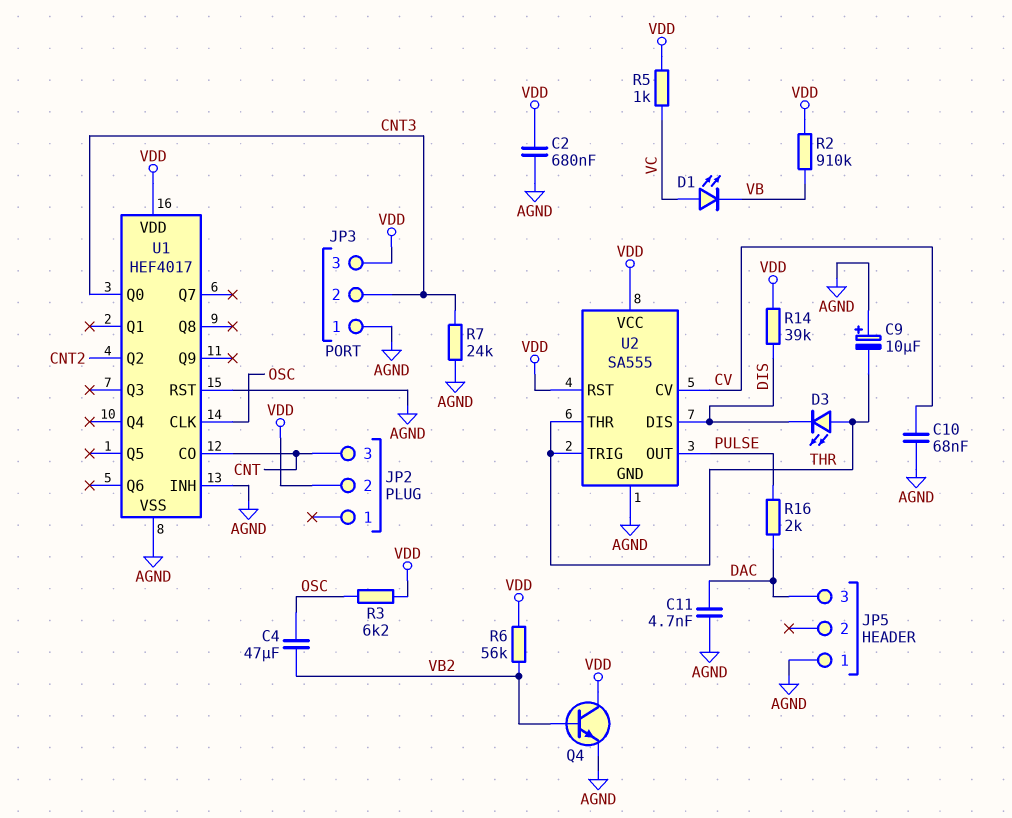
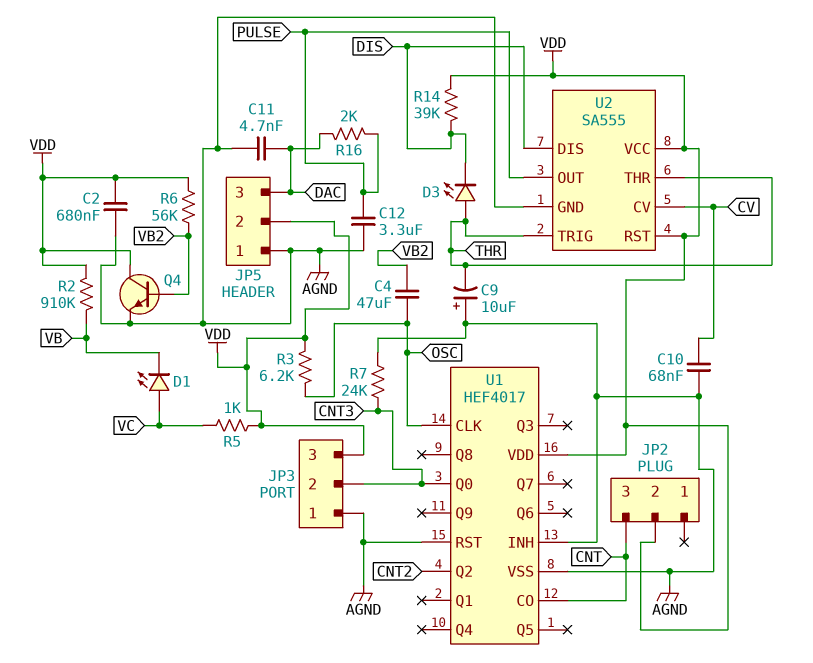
C12: none -> 3.3uF (AGND, PULSE)
JP5 pin 2: none -> VDD

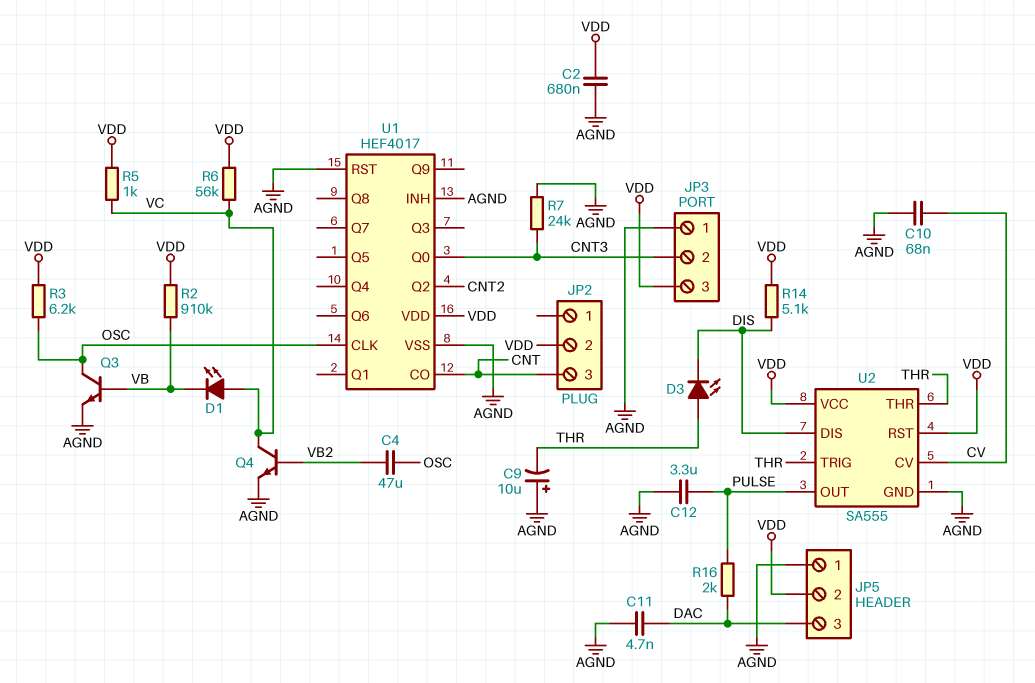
Q3: none -> NPN (B VB, C OSC, E AGND)
Q4: NPN (B VB2, C VDD, E AGND) -> NPN (B VB2, C VC, E AGND)
R6: 56k (VB2, VDD) -> 56k (VC, VDD)
R14: 39k (DIS, VDD) -> 5.1k (DIS, VDD)

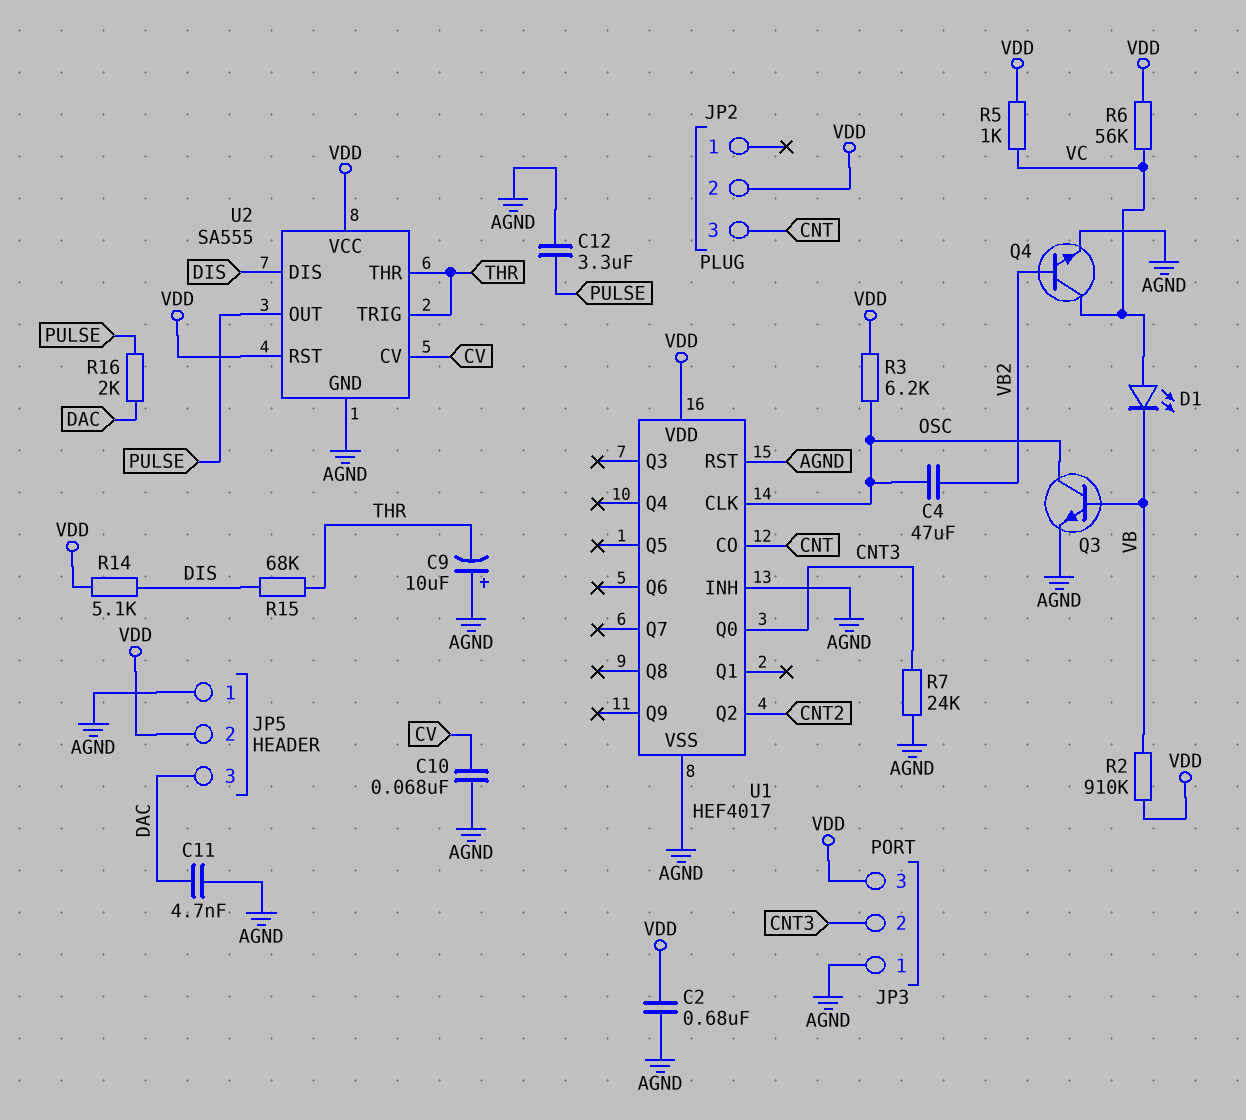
D3: LED (A THR, K DIS) -> none
R15: none -> 68k (DIS, THR)

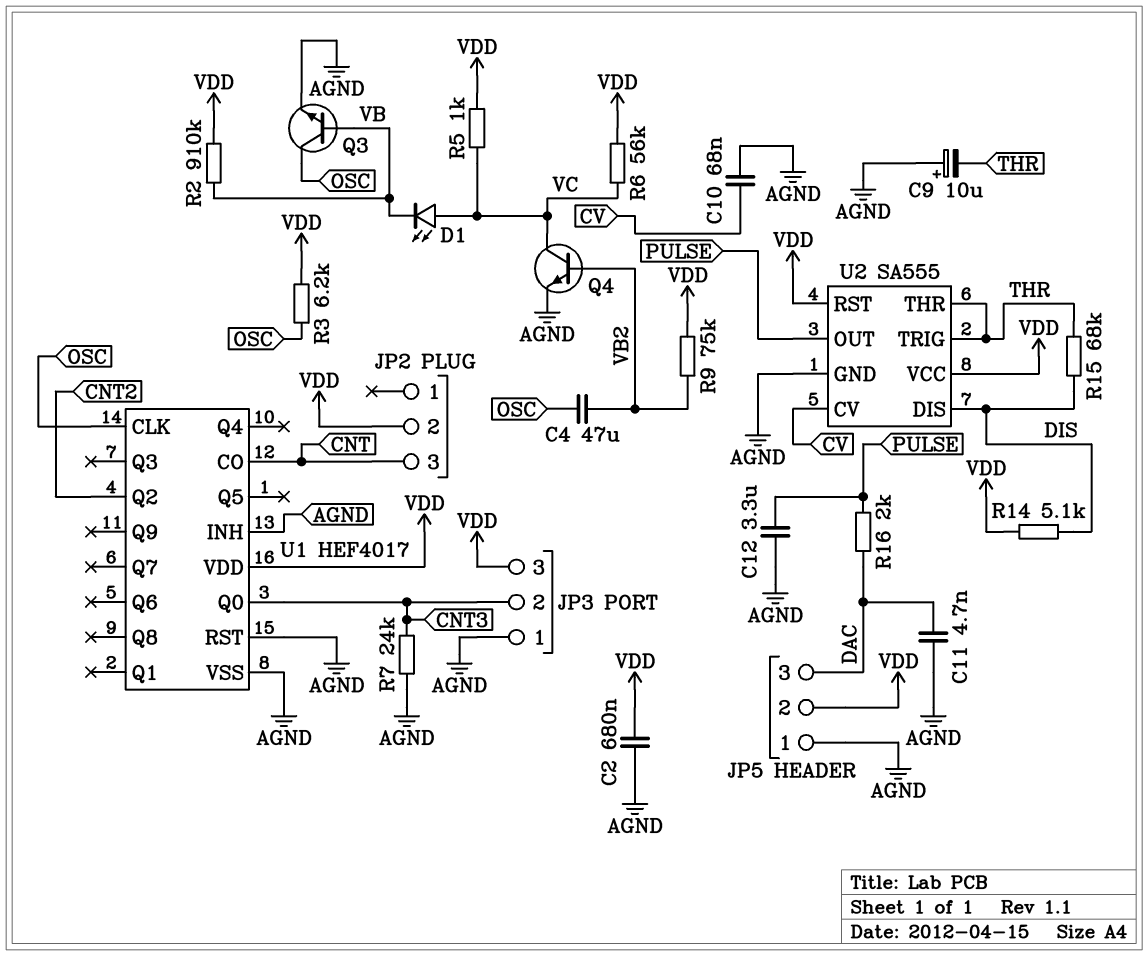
R9: none -> 75k (VB2, VDD)

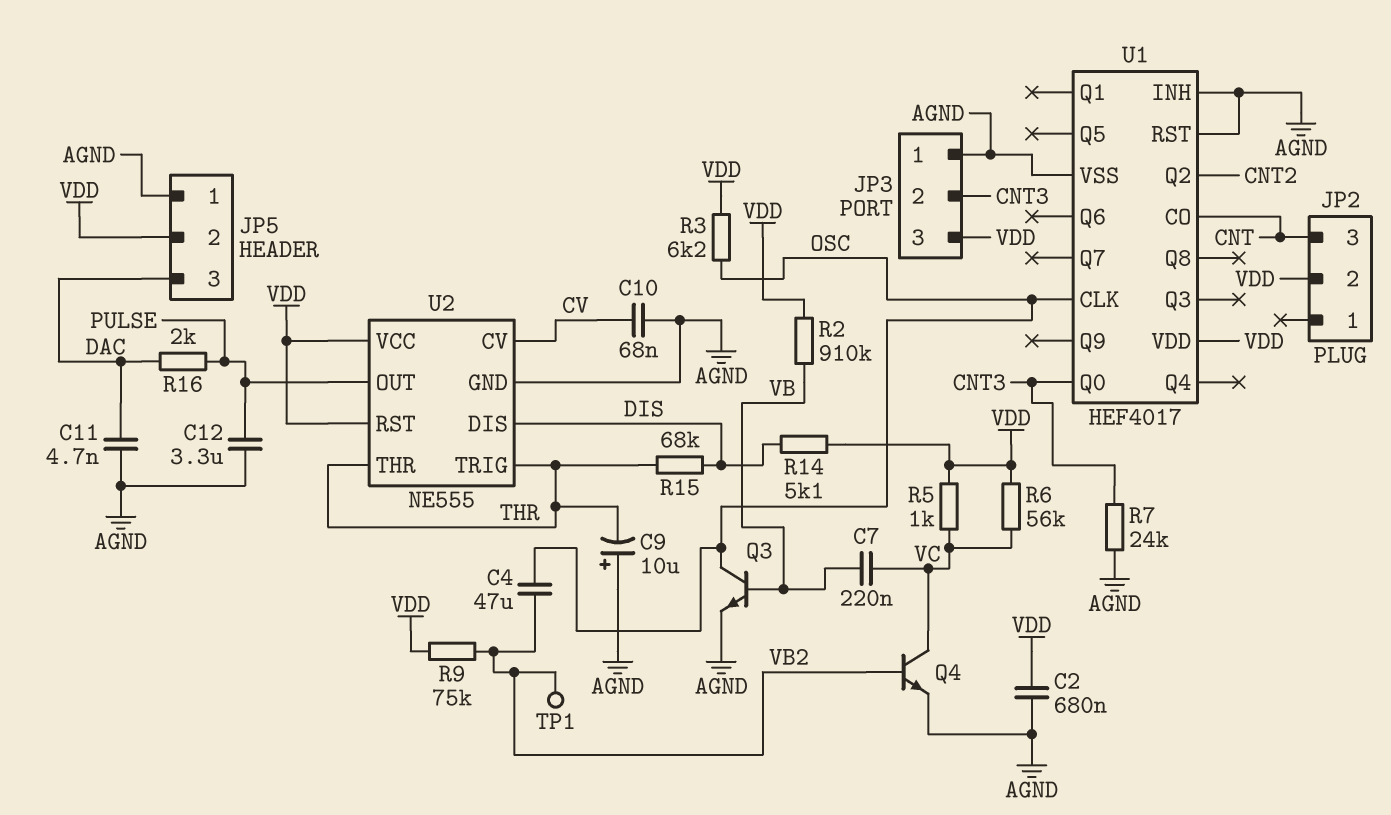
C7: none -> 220nF (VB, VC)
D1: LED (A VC, K VB) -> none
TP1: none -> test point (VB2)
U2: SA555 -> NE555

